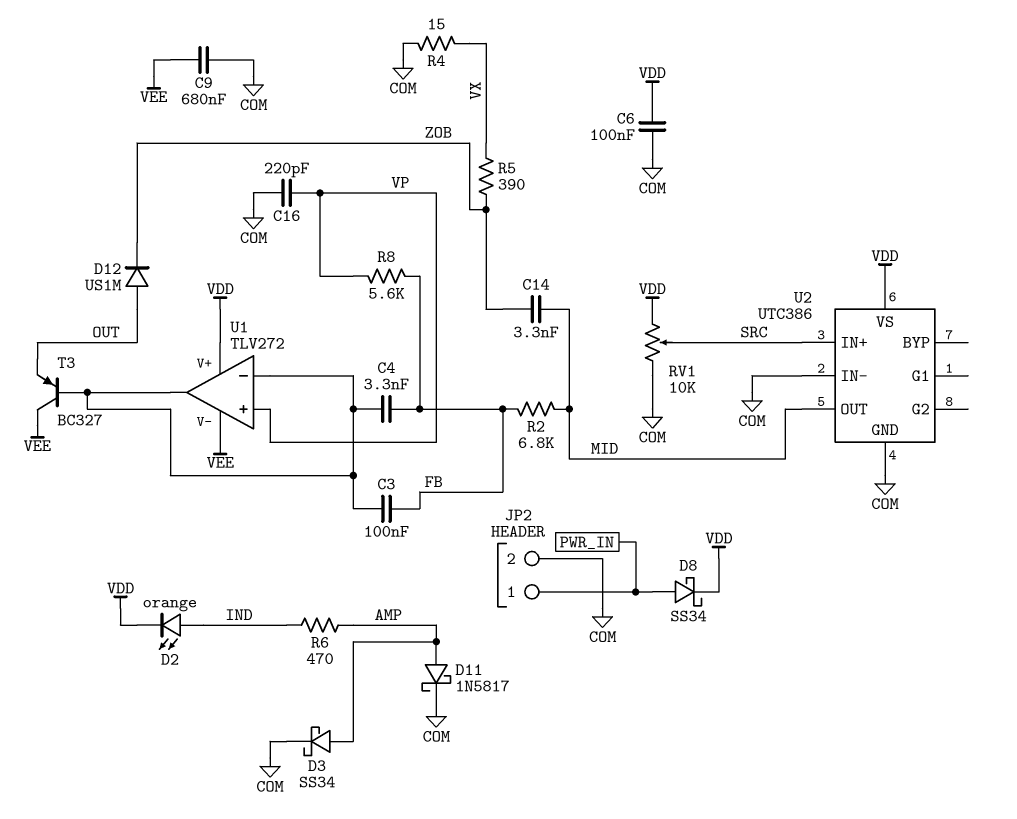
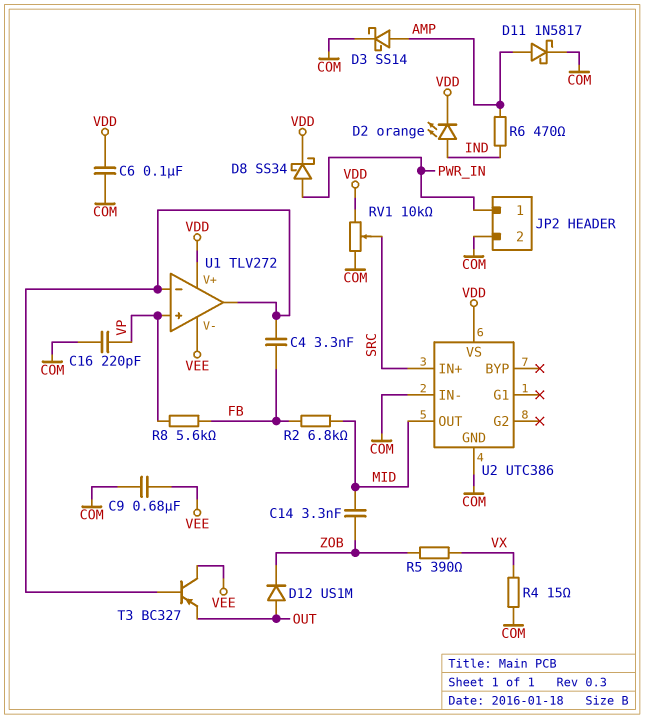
C3: 100nF (FB, U1/in-) -> none
D3: schottky SS34 (A AMP, K COM) -> schottky SS14 (A AMP, K COM)

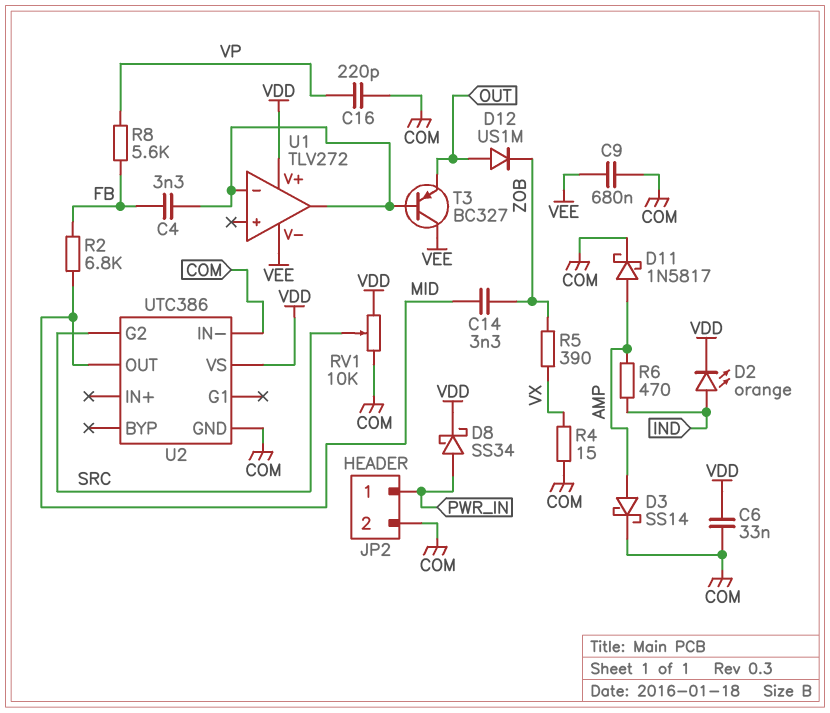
C6: 100nF (COM, VDD) -> 33nF (COM, VDD)
U1 pin in+: VP -> none
U2 pin G2: none -> SRC
U2 pin IN+: SRC -> none

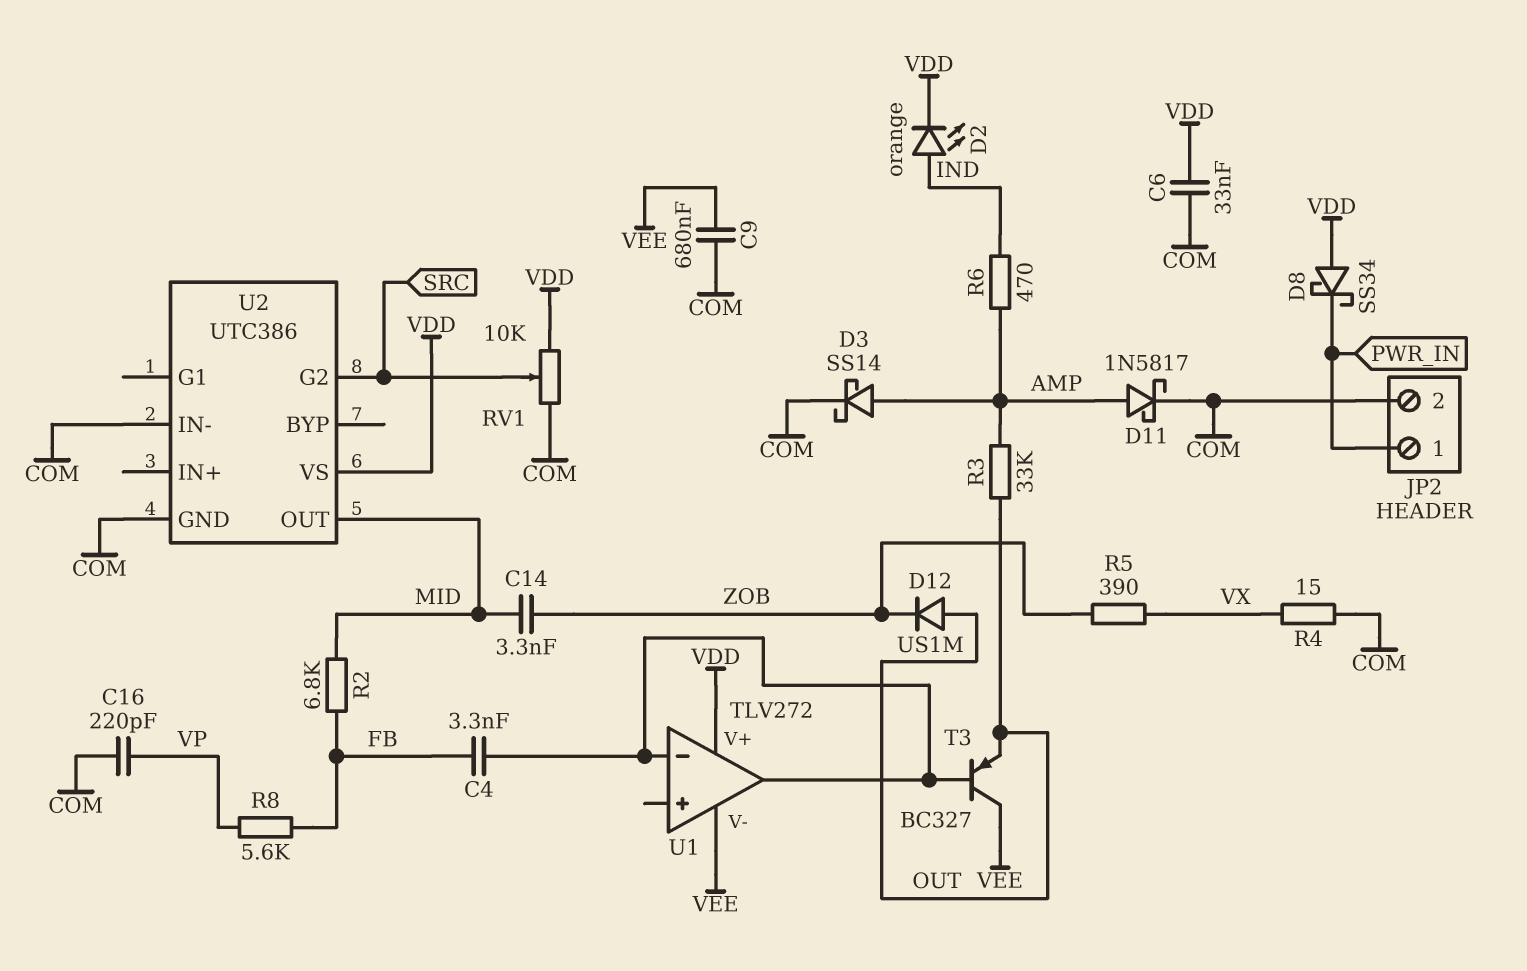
D8: schottky SS34 (A PWR_IN, K VDD) -> schottky SS34 (A VDD, K PWR_IN)
R3: none -> 33k (AMP, OUT)

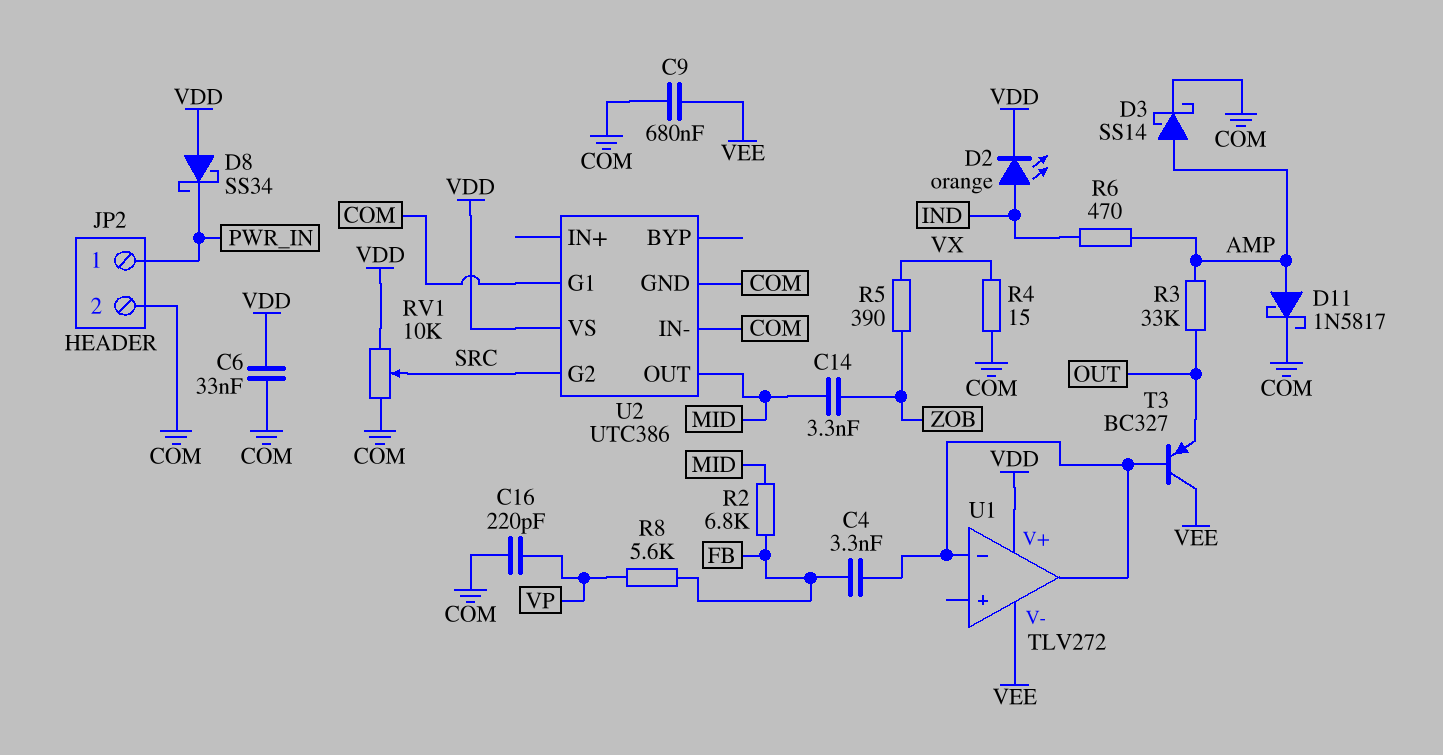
D12: diode US1M (A OUT, K ZOB) -> none
U2 pin G1: none -> COM

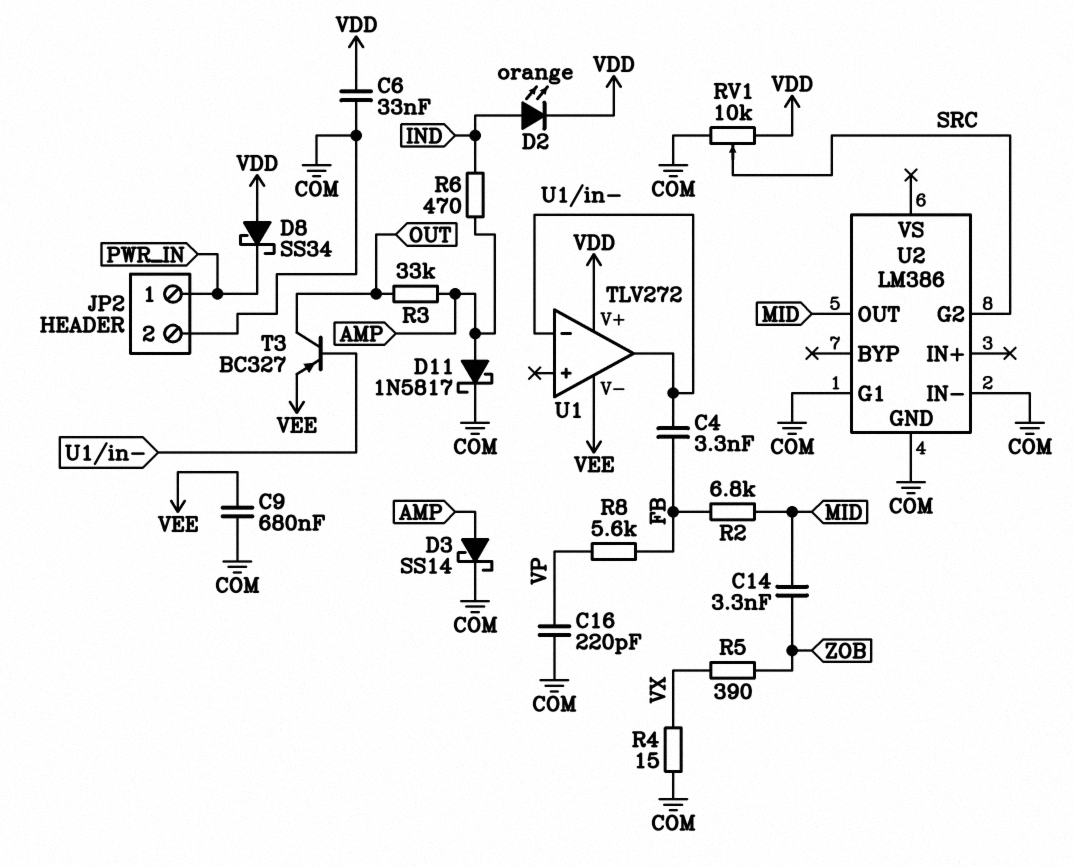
T3: PNP BC327 (B U1/in-, C VEE, E OUT) -> PNP BC327 (B U1/in-, C OUT, E VEE)
U2: UTC386 -> LM386
U2 pin VS: VDD -> none

